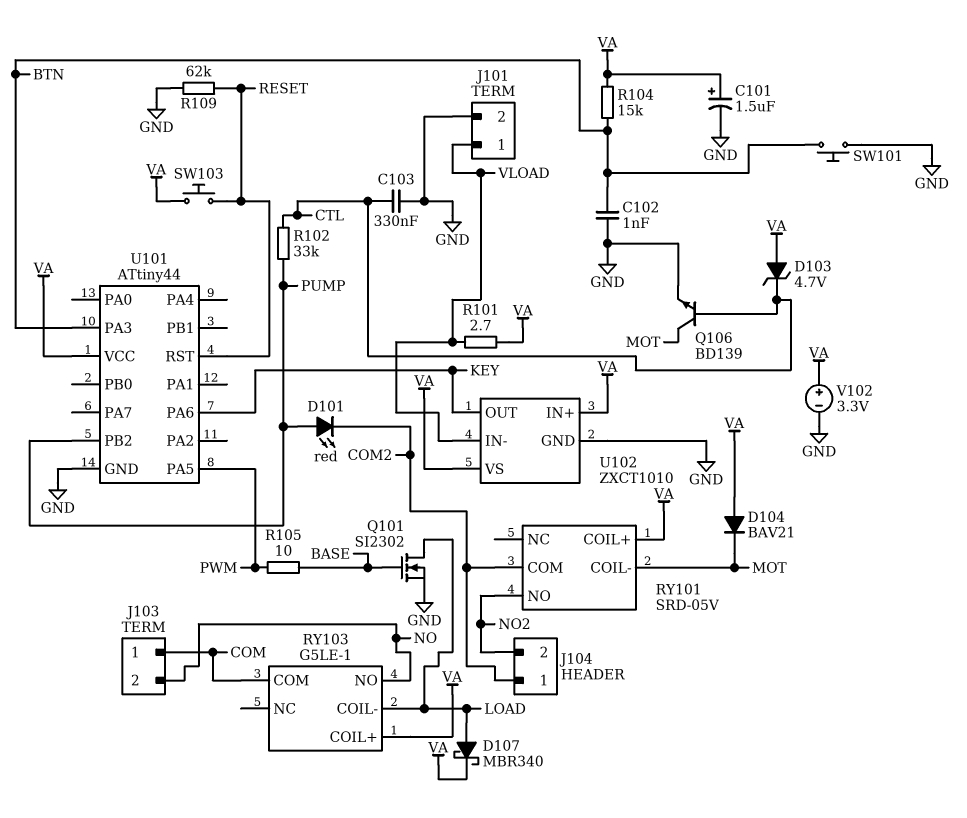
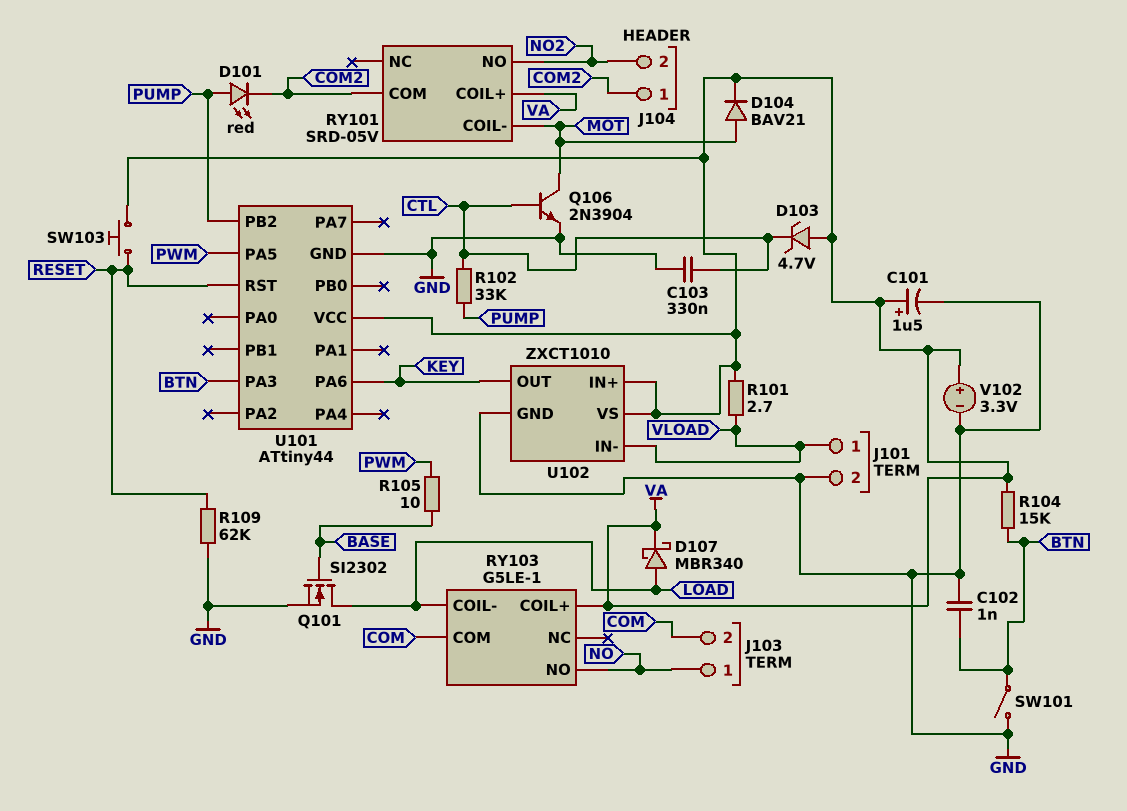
D104: diode BAV21 (A VA, K MOT) -> diode BAV21 (A MOT, K VA)
J103 pin 1: COM -> NO
J103 pin 2: NO -> COM
Q106: NPN BD139 (B CTL, C MOT, E GND) -> NPN 2N3904 (B CTL, C MOT, E GND)
SW101: button (BTN, GND) -> switch (BTN, GND)

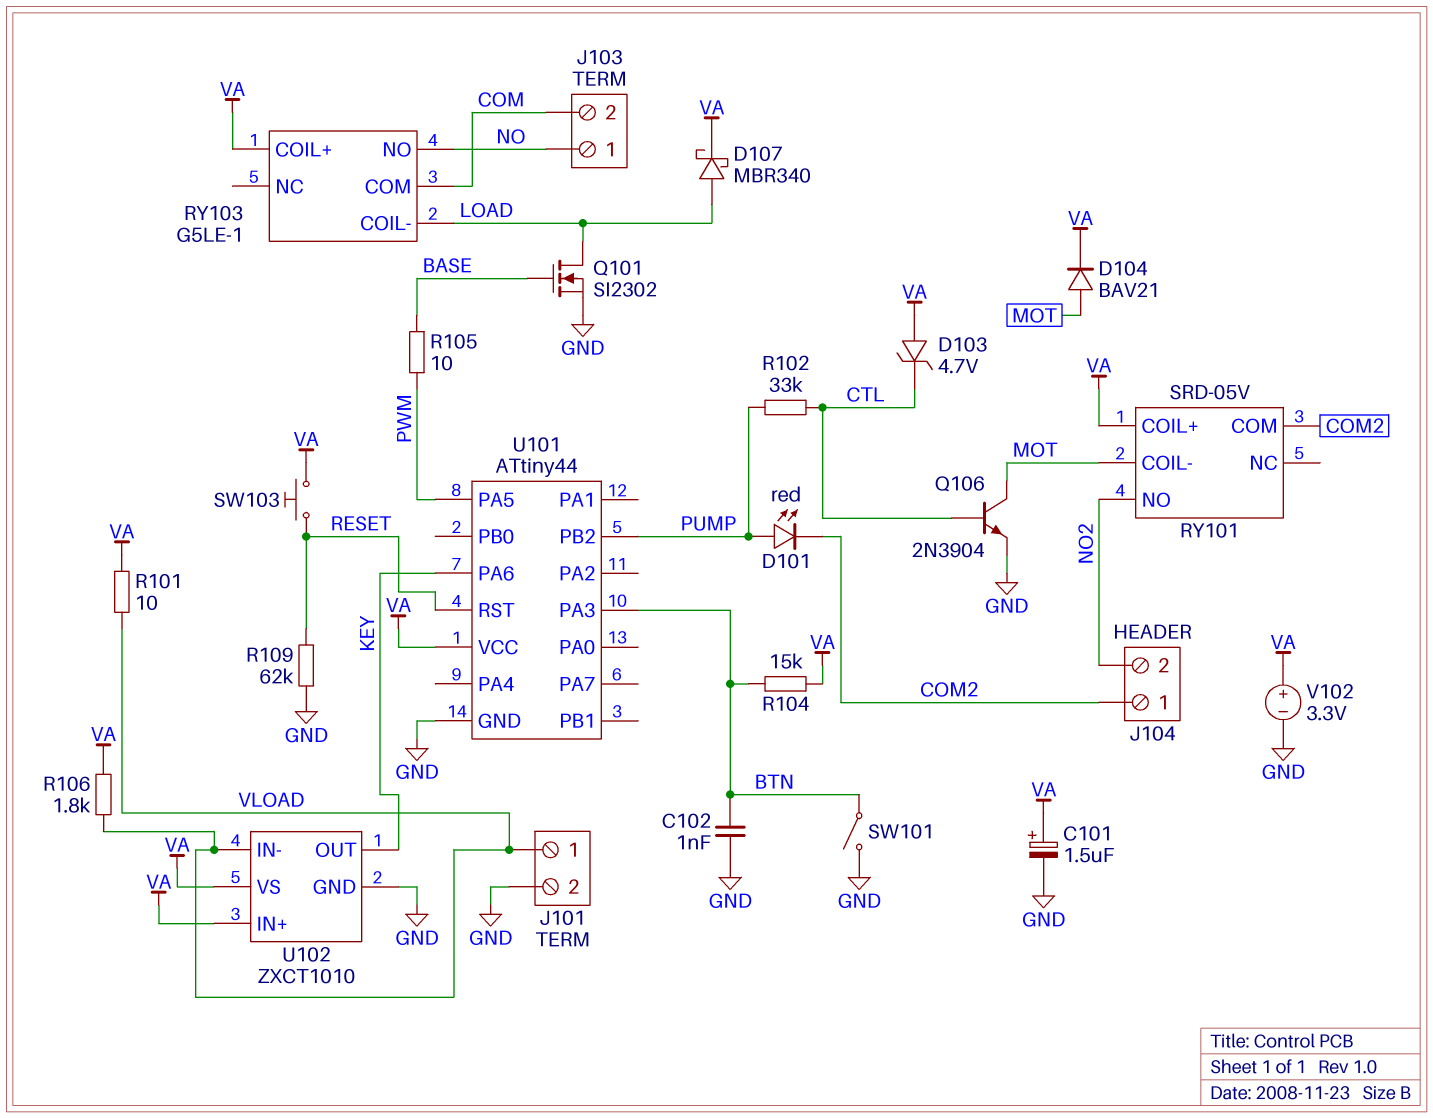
C103: 330nF (CTL, GND) -> none
R101: 2.7 (VA, VLOAD) -> 10 (VA, VLOAD)
R106: none -> 1.8k (VA, VLOAD)

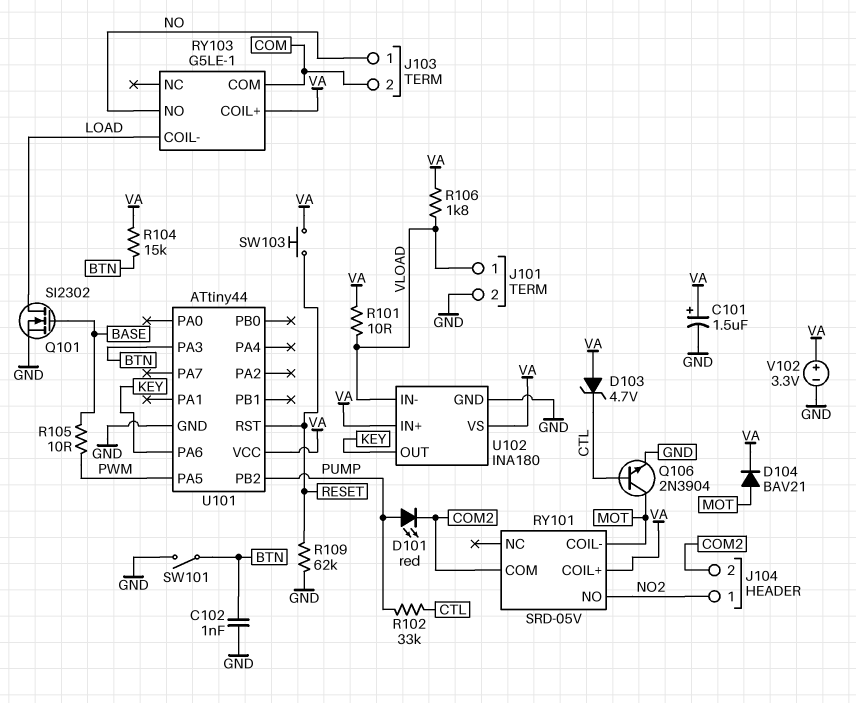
D107: schottky MBR340 (A LOAD, K VA) -> none
J104 pin 1: COM2 -> NO2
J104 pin 2: NO2 -> COM2
U102: ZXCT1010 -> INA180

